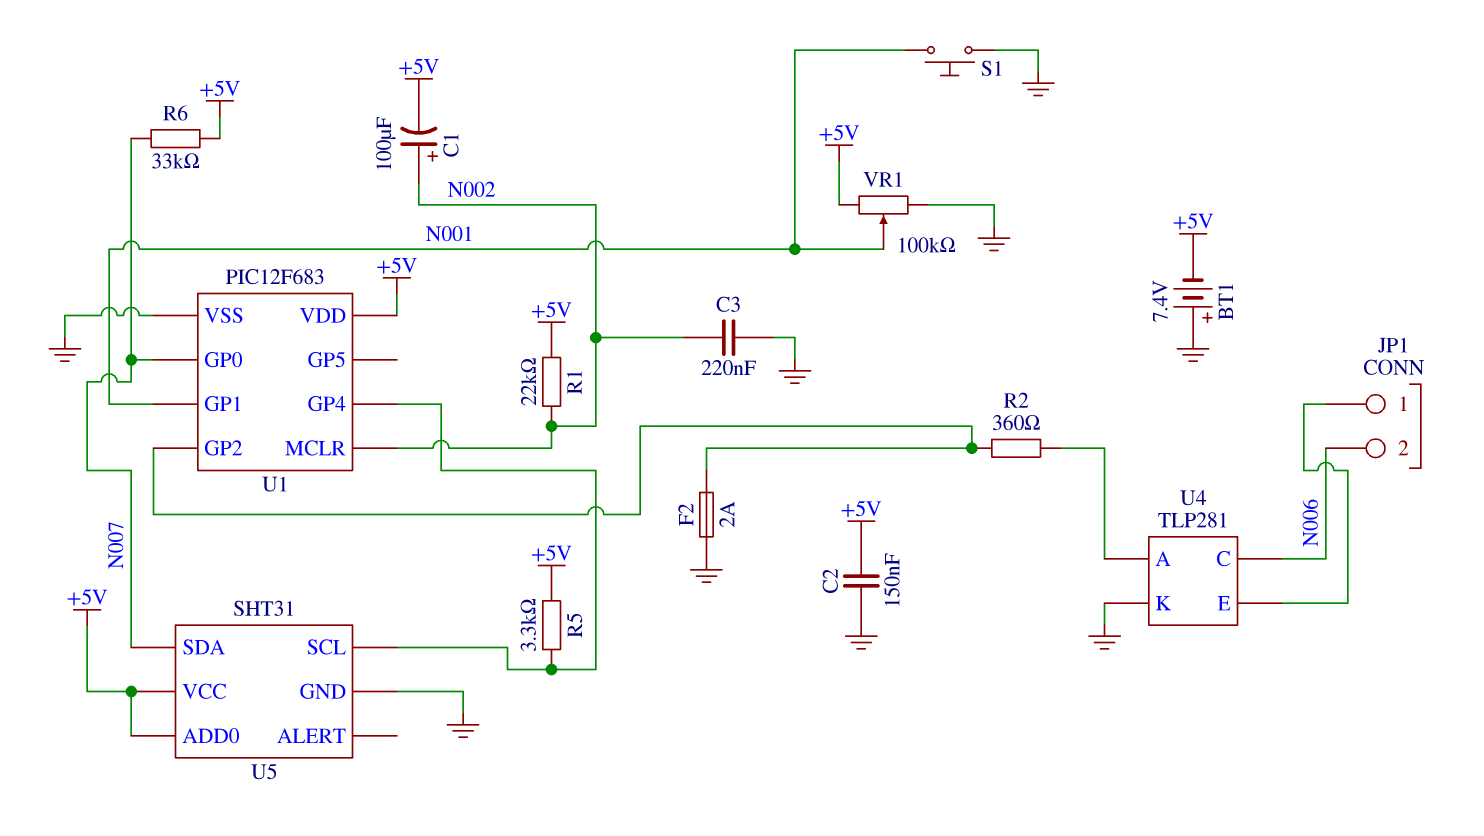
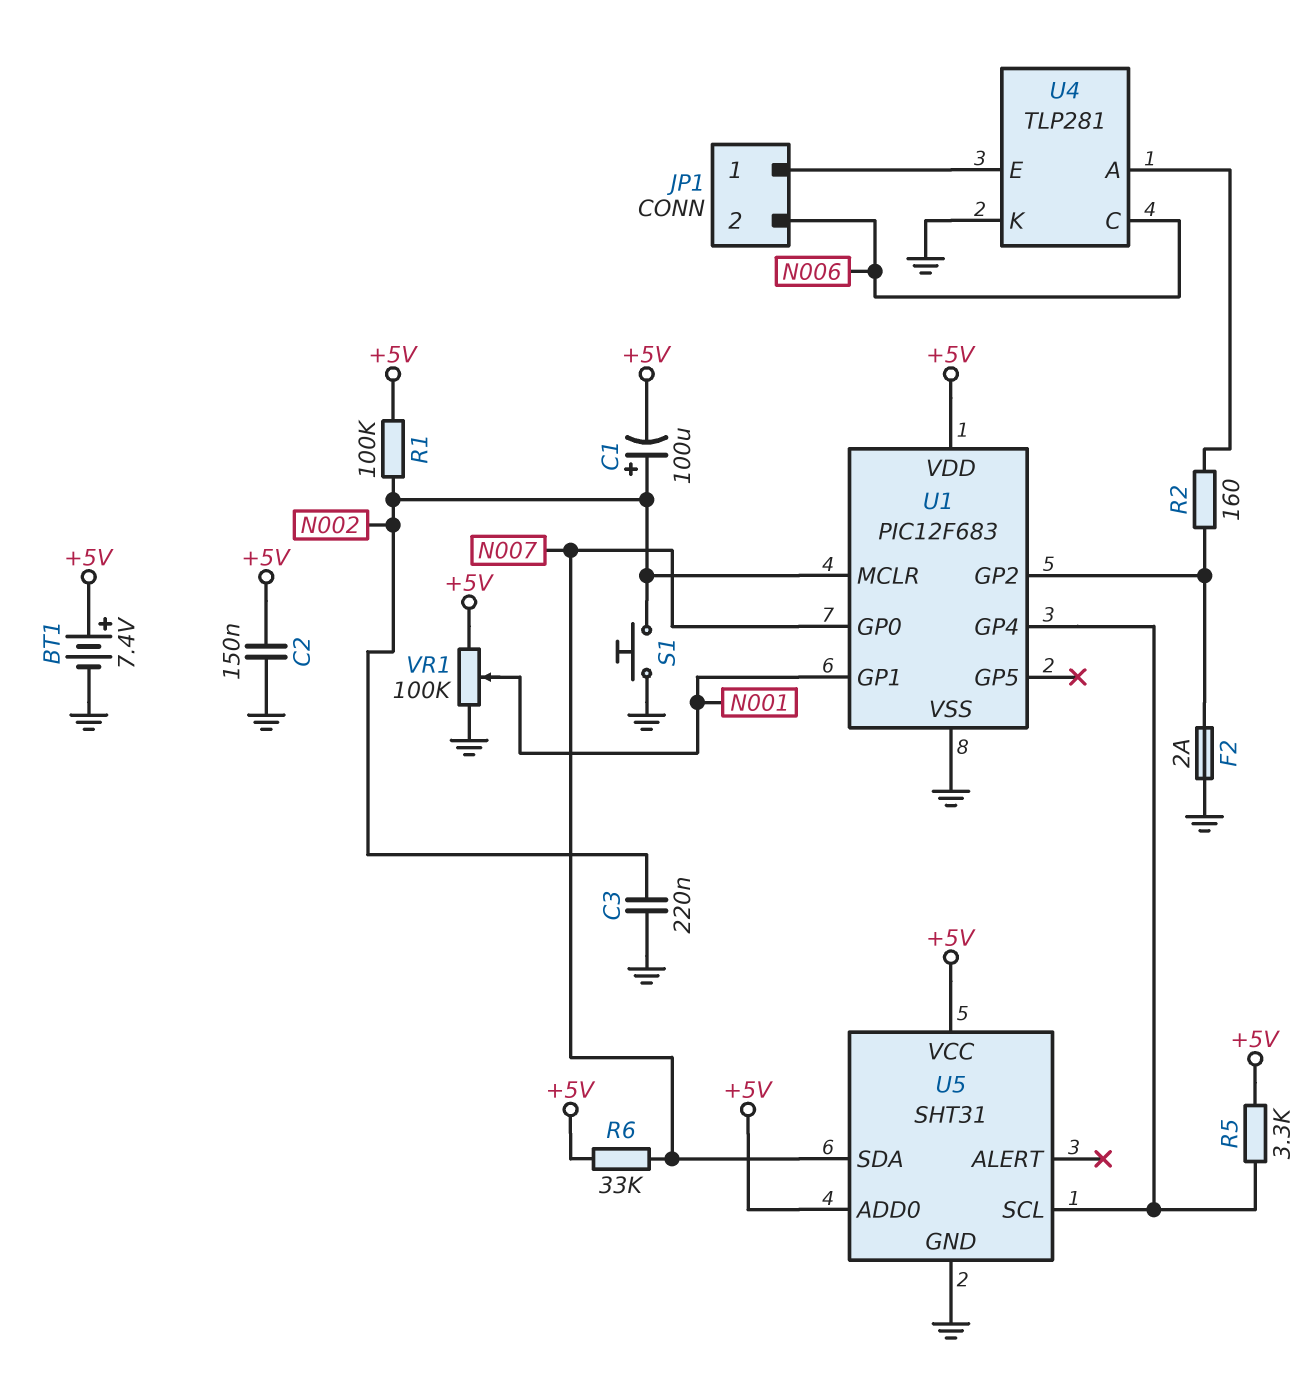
BT1: 7.4V (plus GND, minus +5V) -> 7.4V (plus +5V, minus GND)
R1: 22k (+5V, N002) -> 100k (+5V, N002)
R2: 360 (U1/GP2, U4/A) -> 160 (U1/GP2, U4/A)
S1: button (GND, N001) -> button (GND, N002)

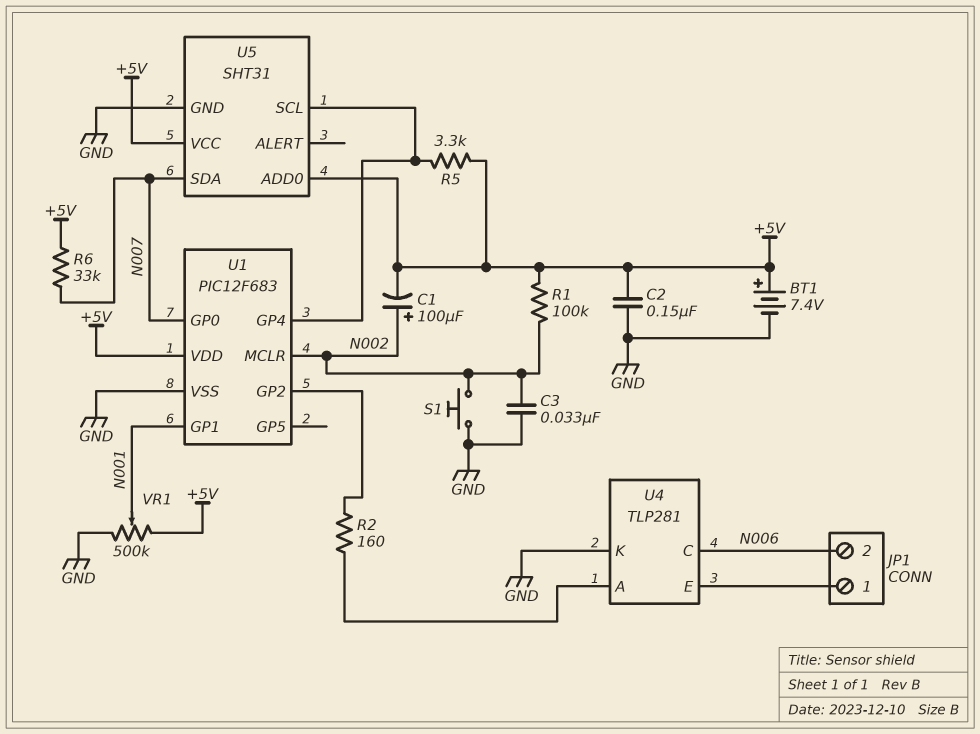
C3: 220nF (GND, N002) -> 33nF (GND, N002)
F2: 2A (GND, U1/GP2) -> none
VR1: 100k (+5V, GND, wiper N001) -> 500k (+5V, GND, wiper N001)

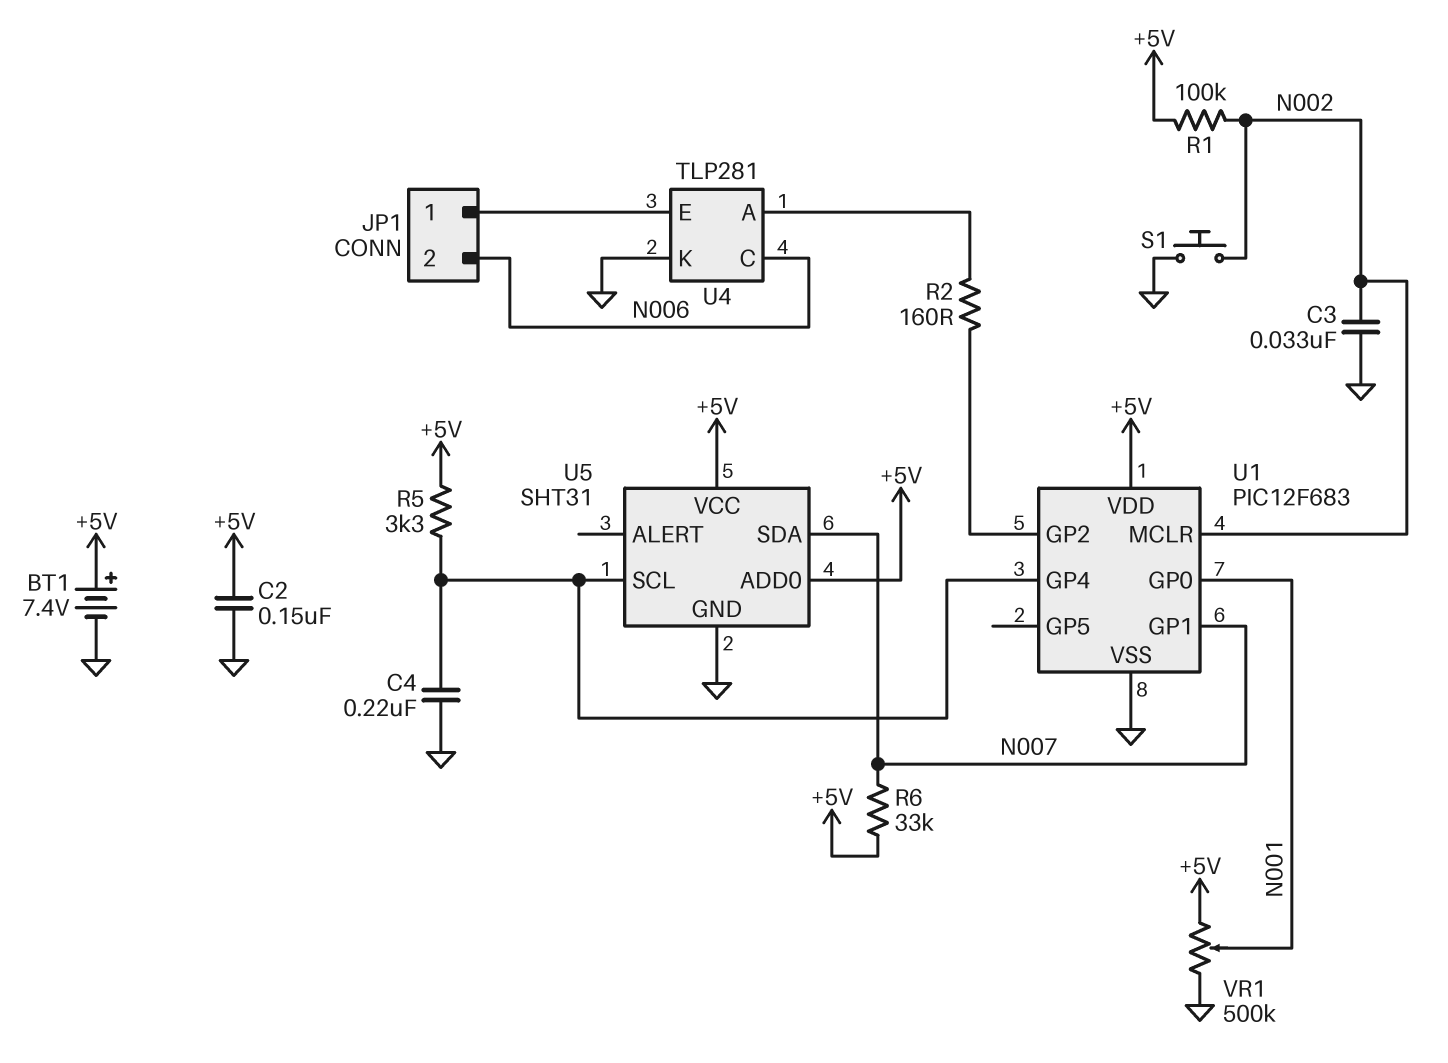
C1: 100uF (plus N002, minus +5V) -> none
C4: none -> 220nF (GND, U1/GP4)
U1 pin GP0: N007 -> N001
U1 pin GP1: N001 -> N007

